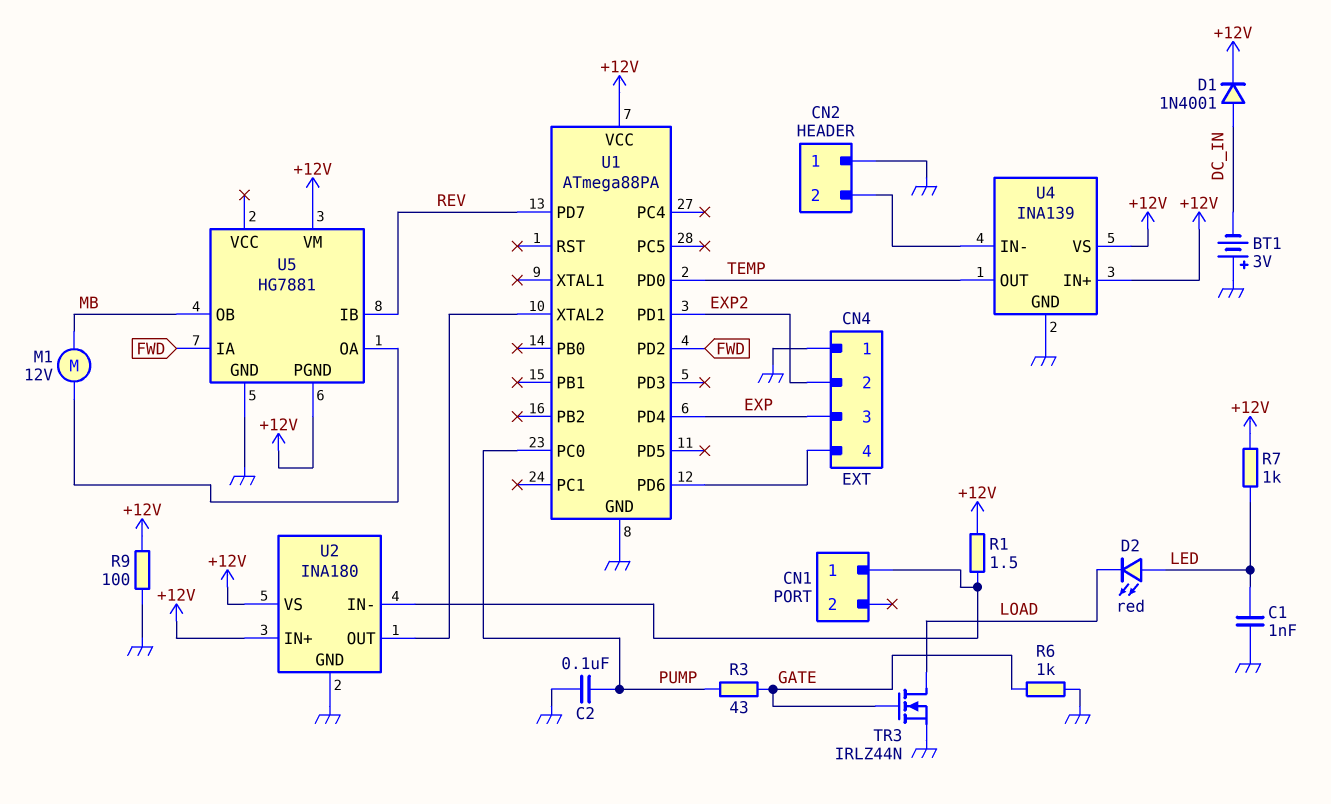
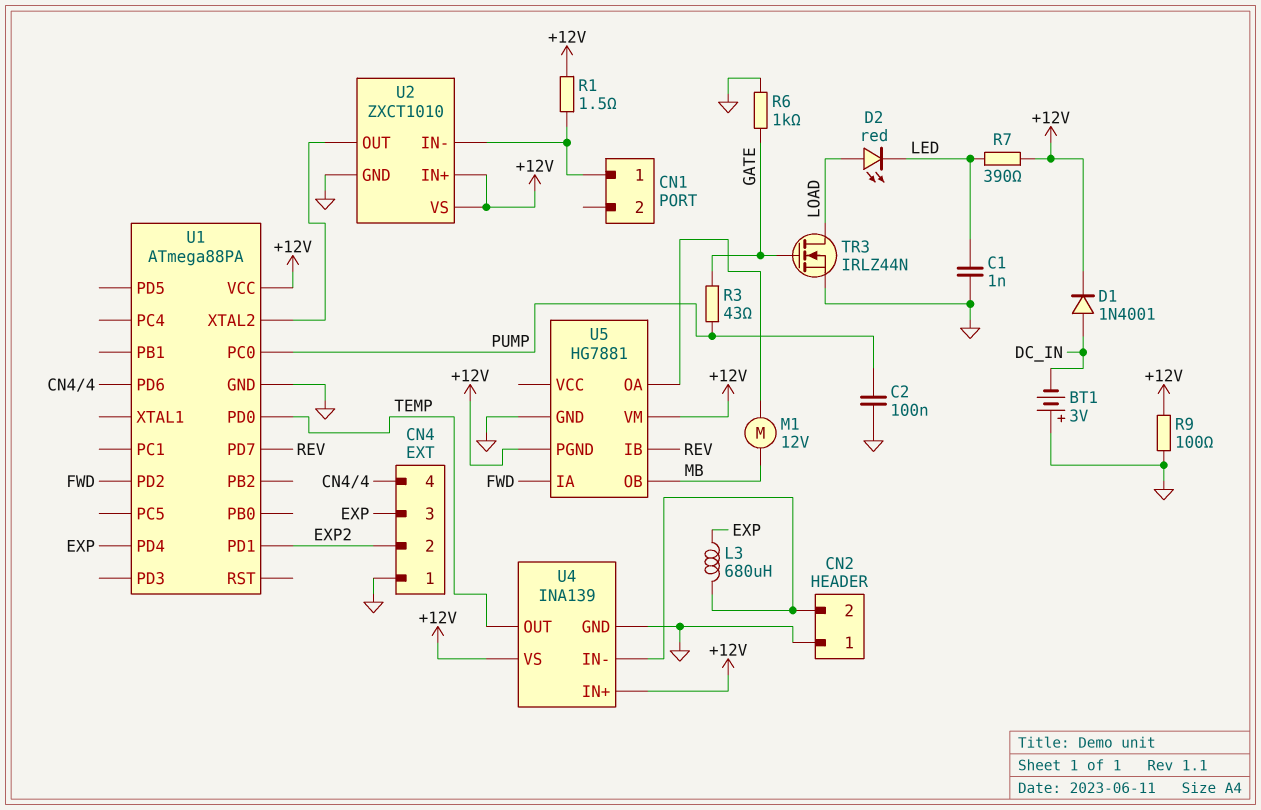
D2: LED red (A LED, K LOAD) -> LED red (A LOAD, K LED)
L3: none -> 680uH (CN2/2, EXP)
R7: 1k (+12V, LED) -> 390 (+12V, LED)
U2: INA180 -> ZXCT1010

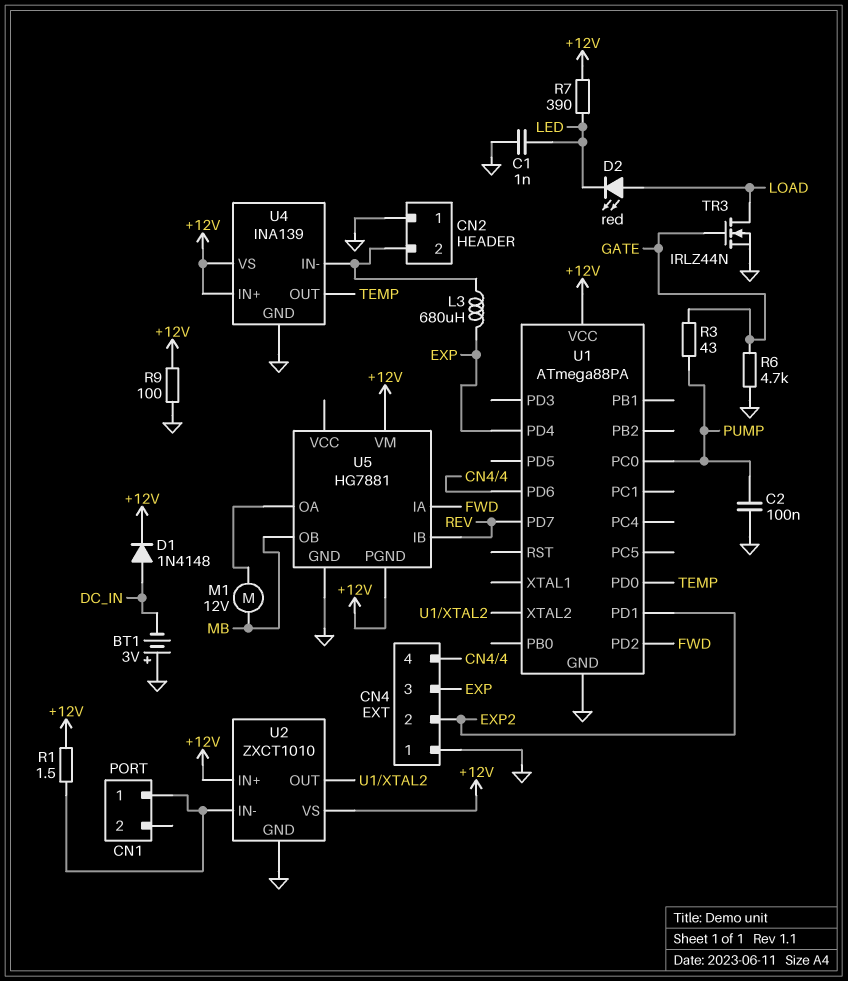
D1: diode 1N4001 (A DC_IN, K +12V) -> diode 1N4148 (A DC_IN, K +12V)
R6: 1k (GATE, GND) -> 4.7k (GATE, GND)

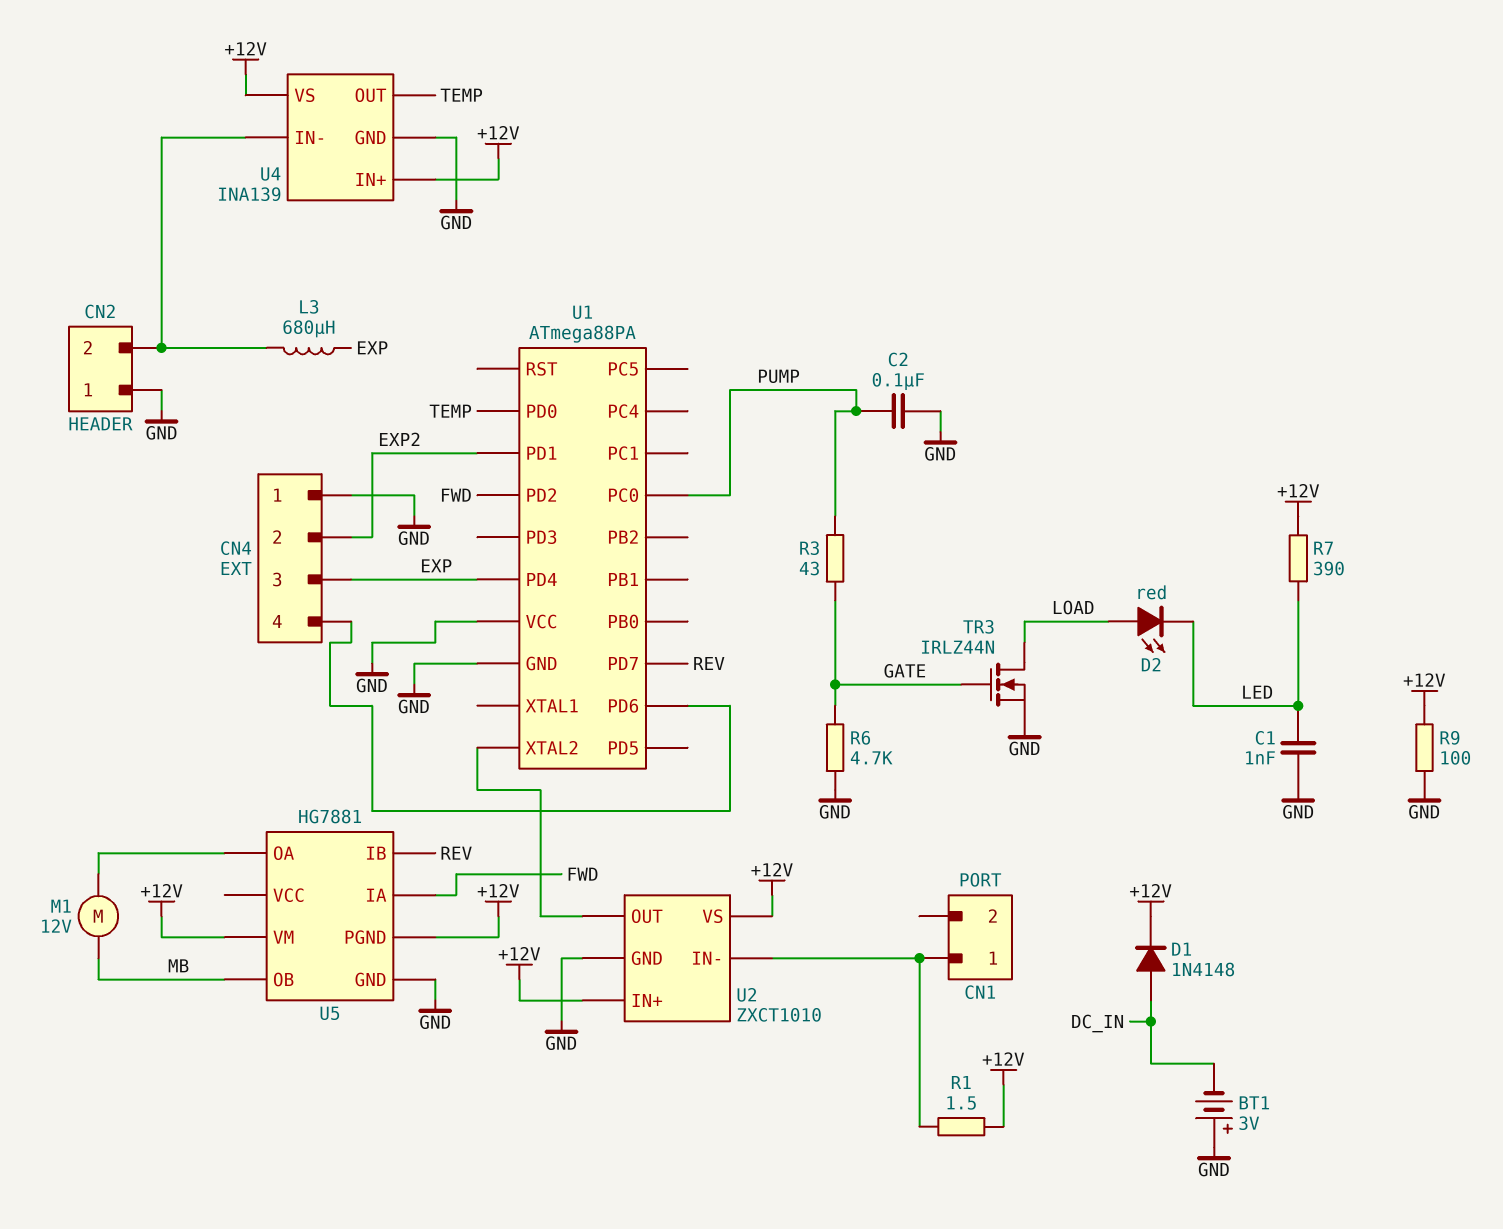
U1 pin VCC: +12V -> GND

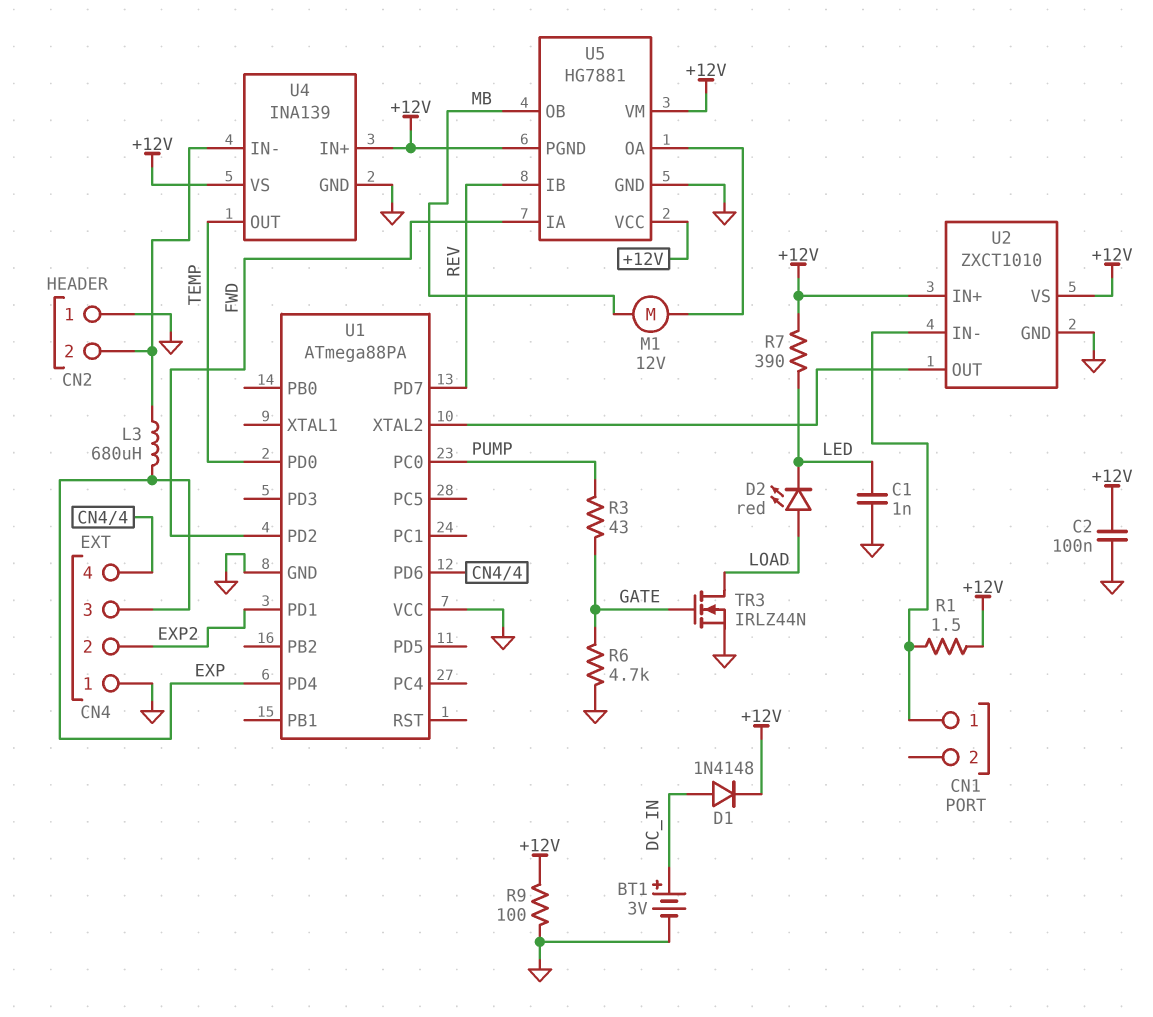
BT1: 3V (plus GND, minus DC_IN) -> 3V (plus DC_IN, minus GND)
C2: 100nF (GND, PUMP) -> 100nF (+12V, GND)
U5 pin VCC: none -> +12V

